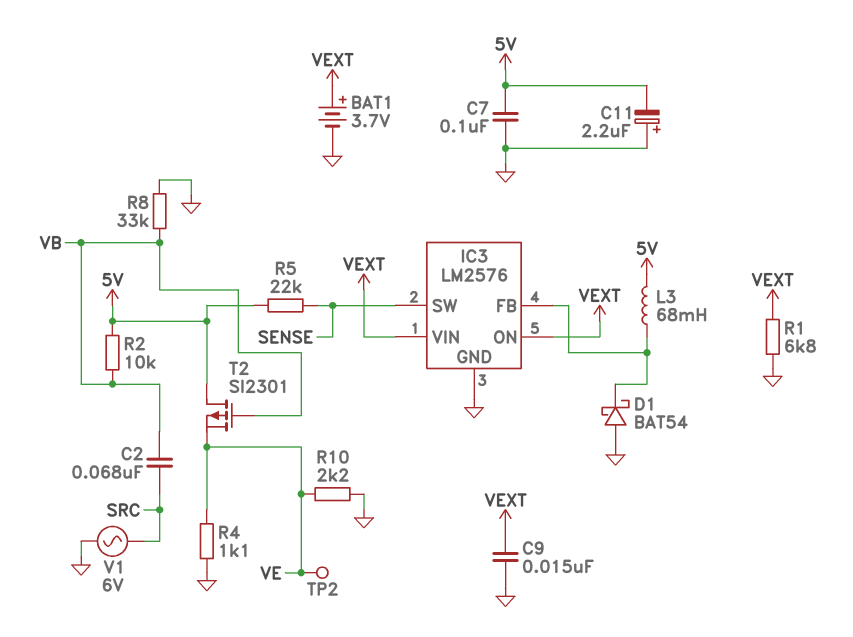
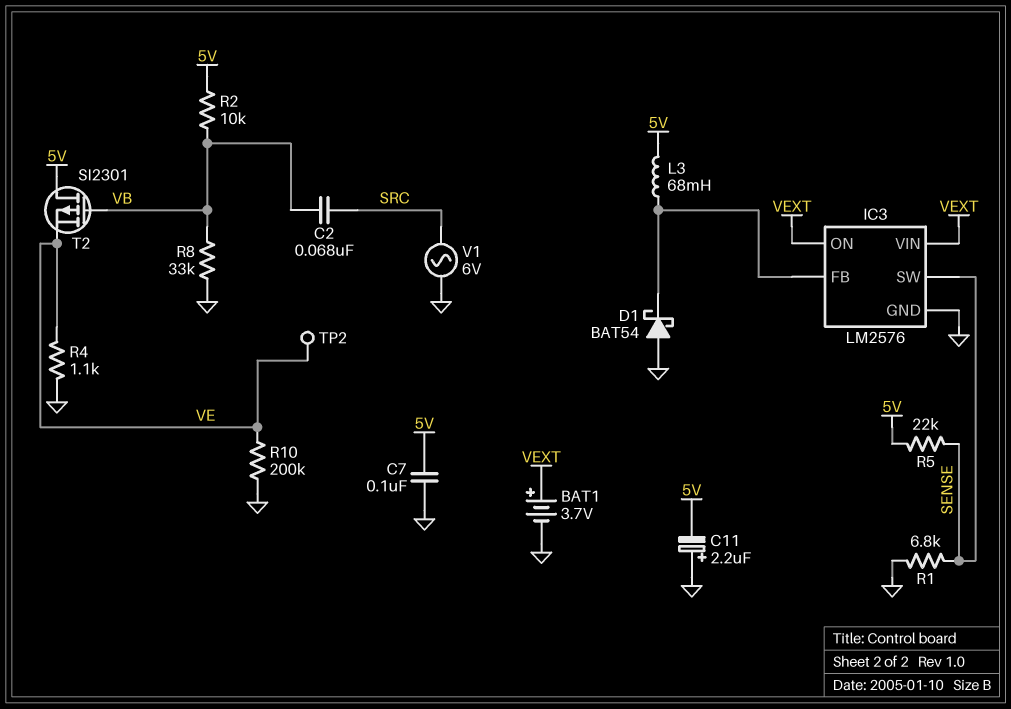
C9: 15nF (GND, VEXT) -> none
R1: 6.8k (GND, VEXT) -> 6.8k (GND, SENSE)
R10: 2.2k (GND, VE) -> 200k (GND, VE)

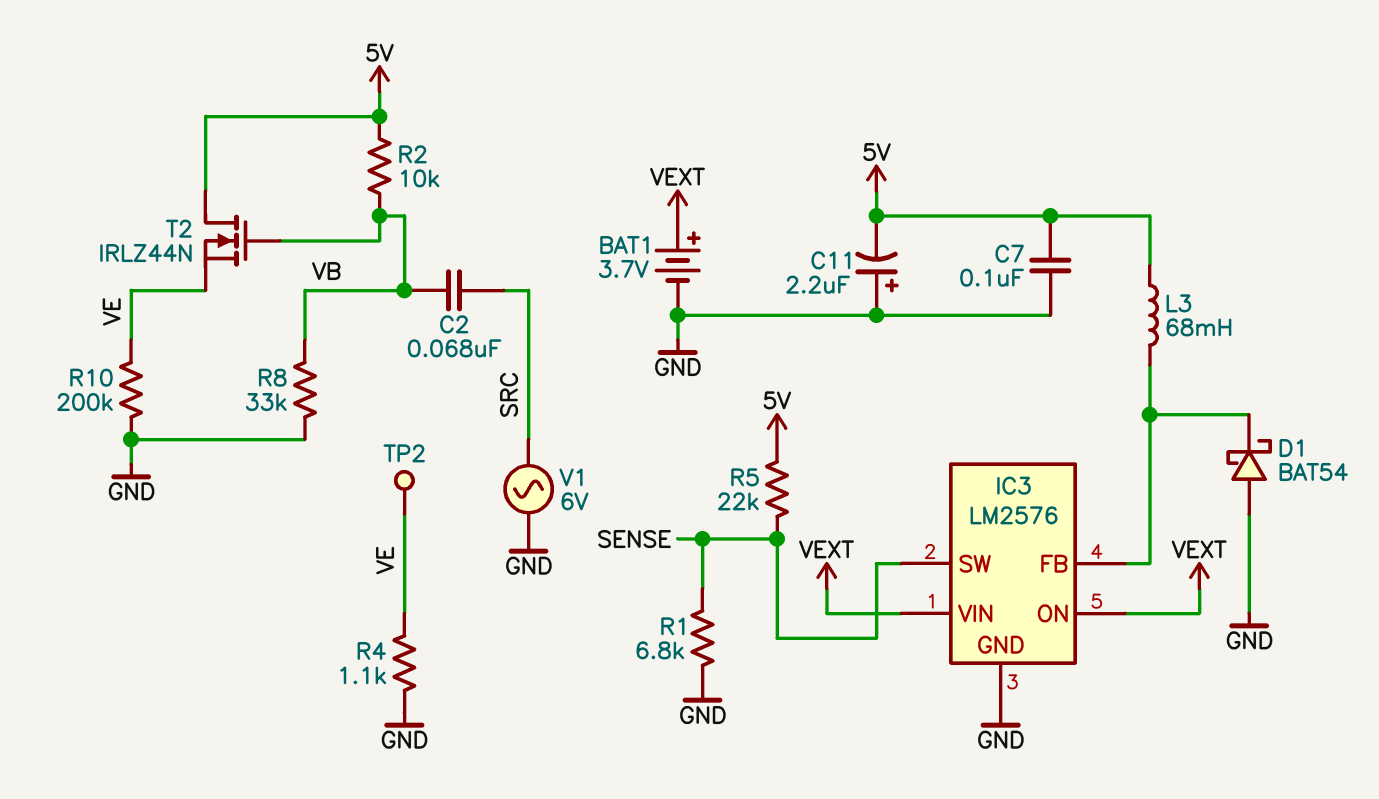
T2: PMOS SI2301 (G VB, D 5V, S VE) -> NMOS IRLZ44N (G VB, D 5V, S VE)

